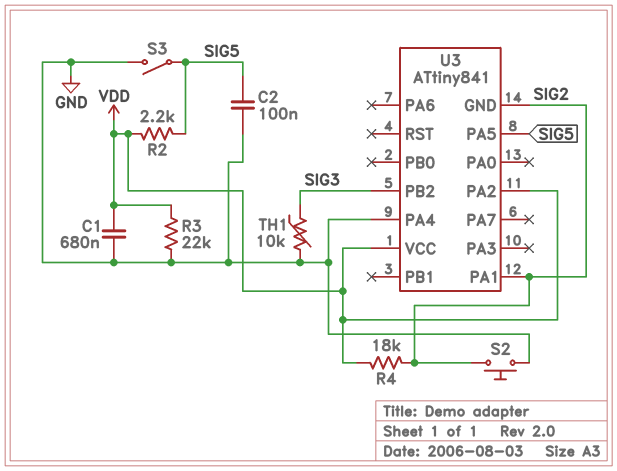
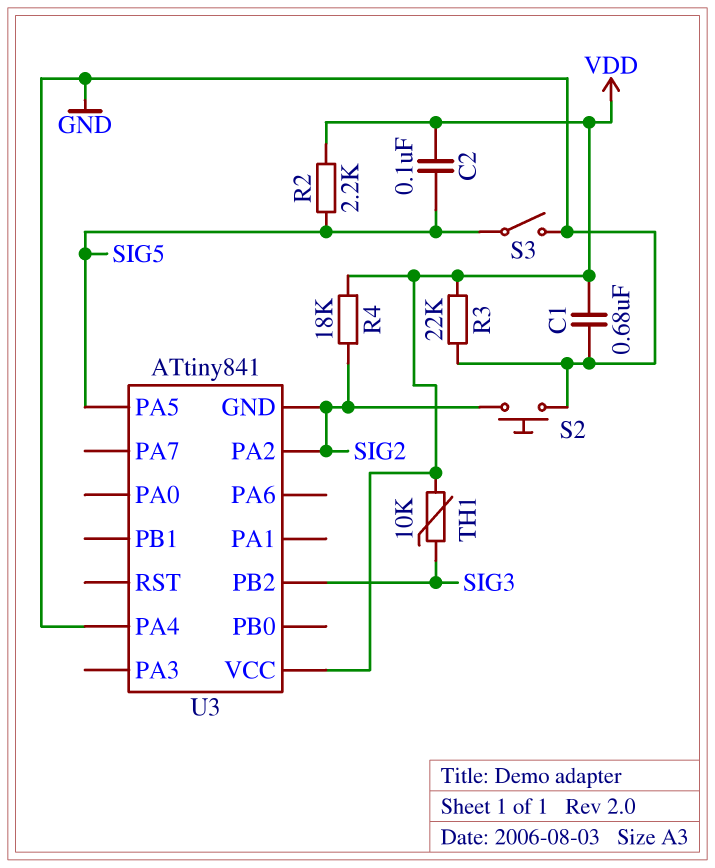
C2: 100nF (GND, SIG5) -> 100nF (SIG5, VDD)
TH1: 10k (GND, SIG3) -> 10k (SIG3, VDD)
U3 pin PA1: SIG2 -> none
U3 pin PA2: VDD -> SIG2

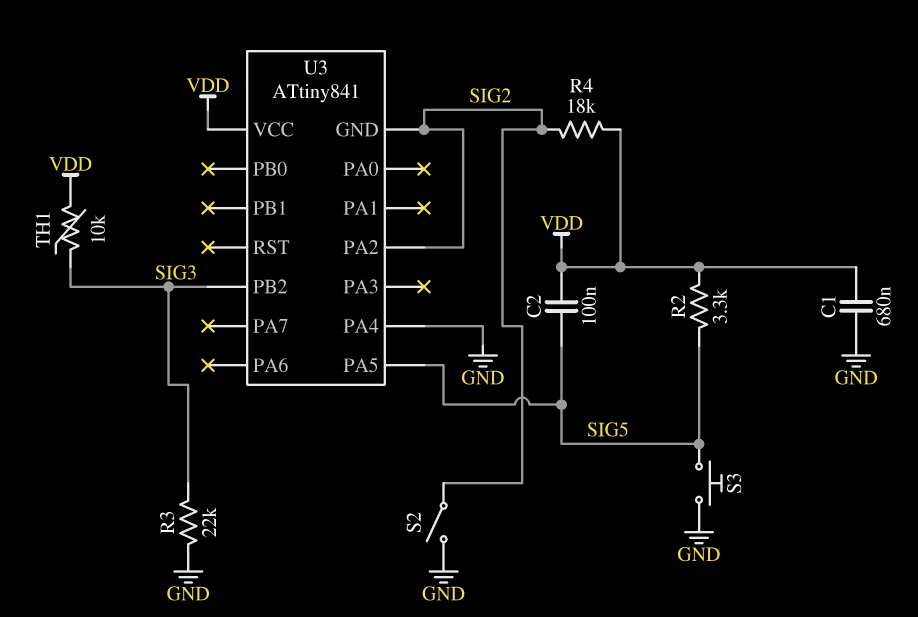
R2: 2.2k (SIG5, VDD) -> 3.3k (SIG5, VDD)
R3: 22k (GND, VDD) -> 22k (GND, SIG3)
S2: button (GND, SIG2) -> switch (GND, SIG2)
S3: switch (GND, SIG5) -> button (GND, SIG5)

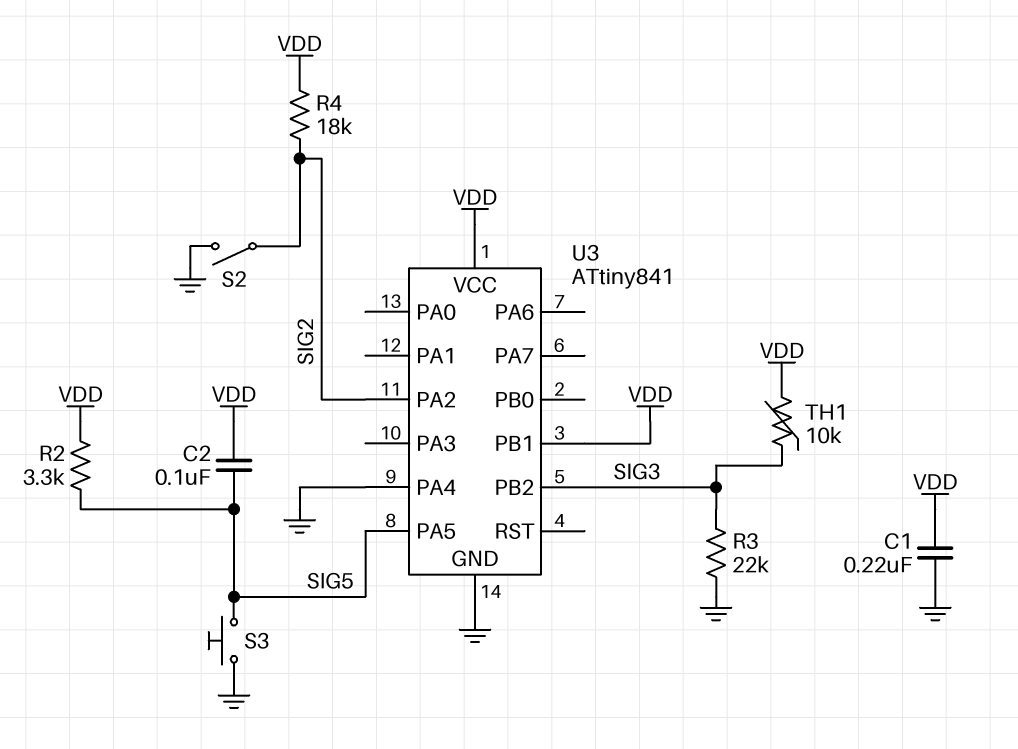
C1: 680nF (GND, VDD) -> 220nF (GND, VDD)
U3 pin GND: SIG2 -> GND
U3 pin PB1: none -> VDD

